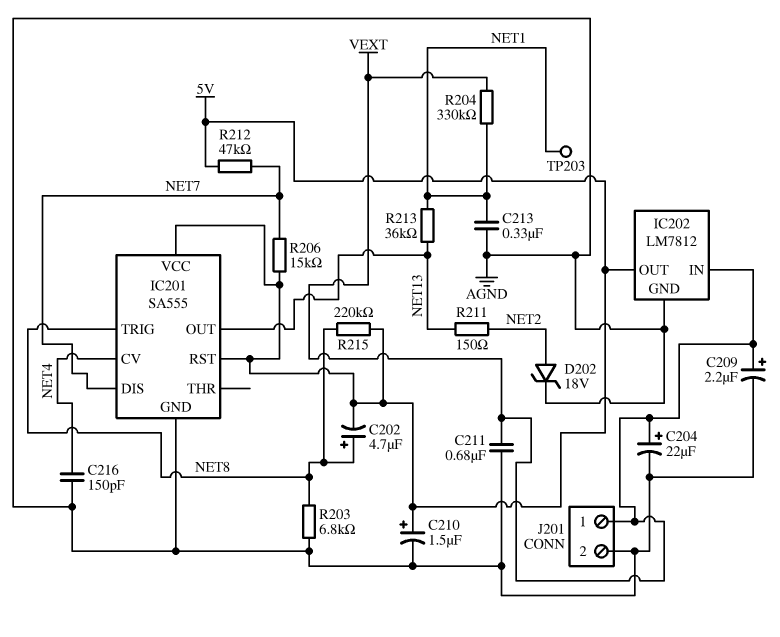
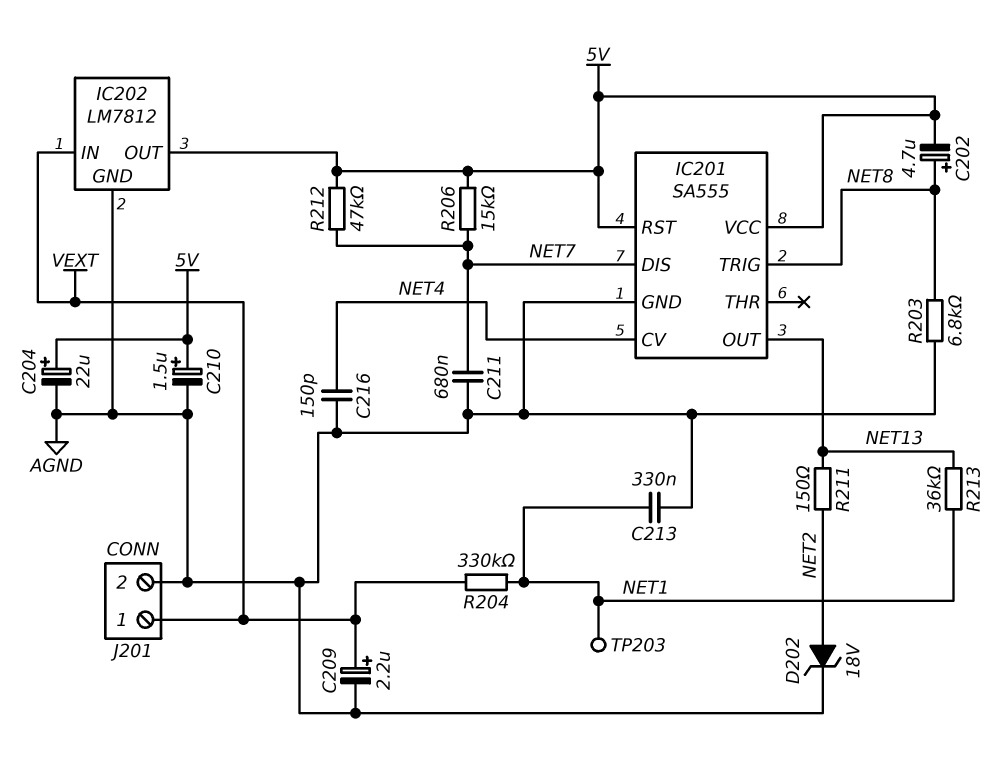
C204: 22uF (plus VEXT, minus AGND) -> 22uF (plus 5V, minus AGND)
C211: 680nF (AGND, VEXT) -> 680nF (AGND, NET7)
R215: 220k (5V, NET8) -> none

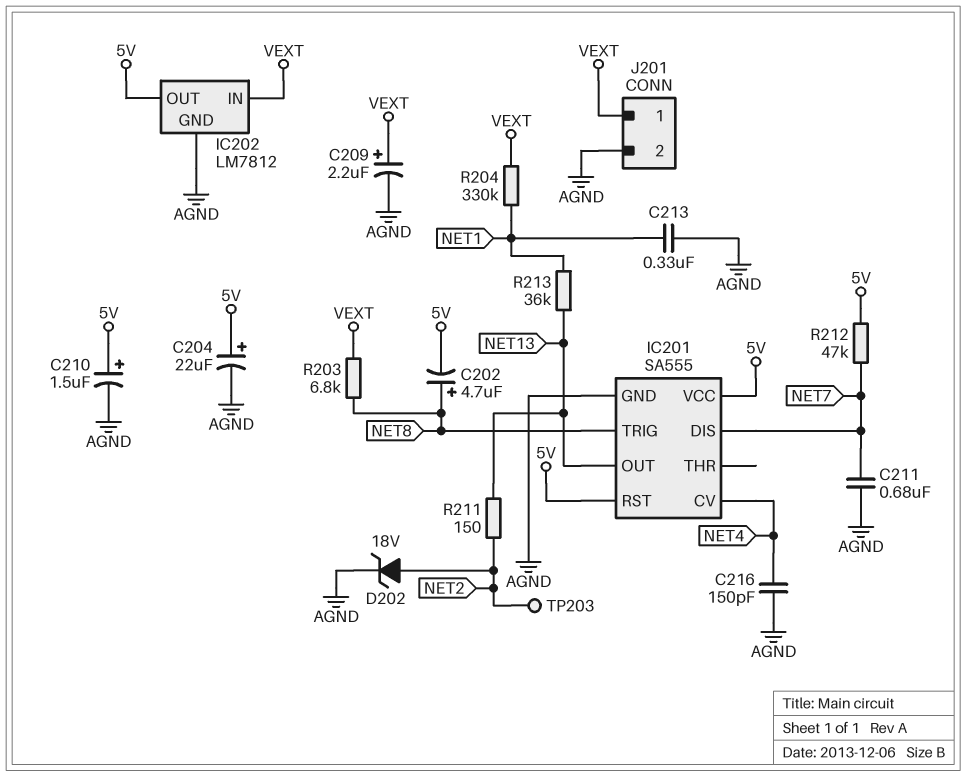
R203: 6.8k (AGND, NET8) -> 6.8k (NET8, VEXT)
R206: 15k (5V, NET7) -> none
TP203: test point (NET1) -> test point (NET2)

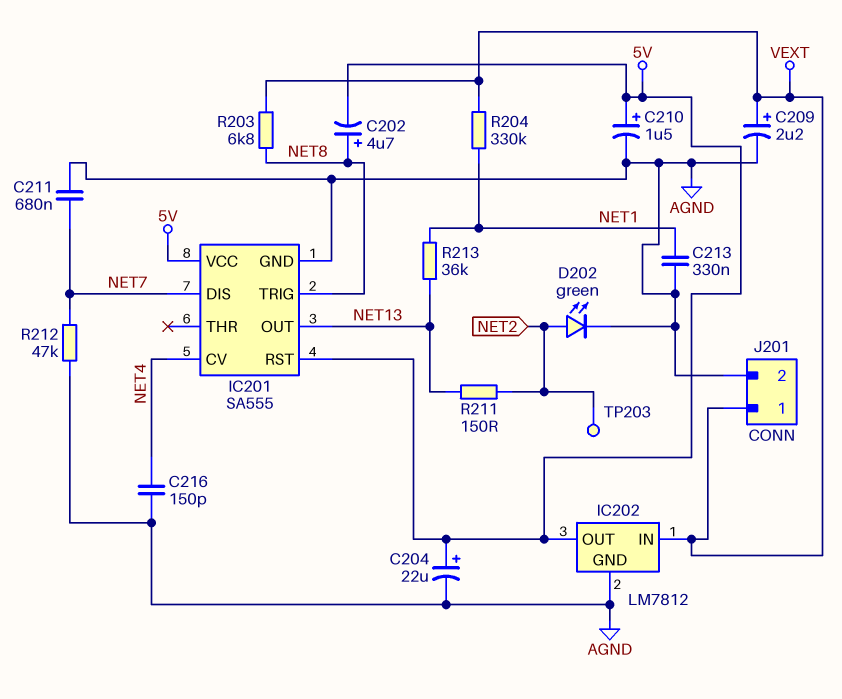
D202: zener 18V (A NET2, K AGND) -> LED green (A NET2, K AGND)
R212: 47k (5V, NET7) -> 47k (AGND, NET7)

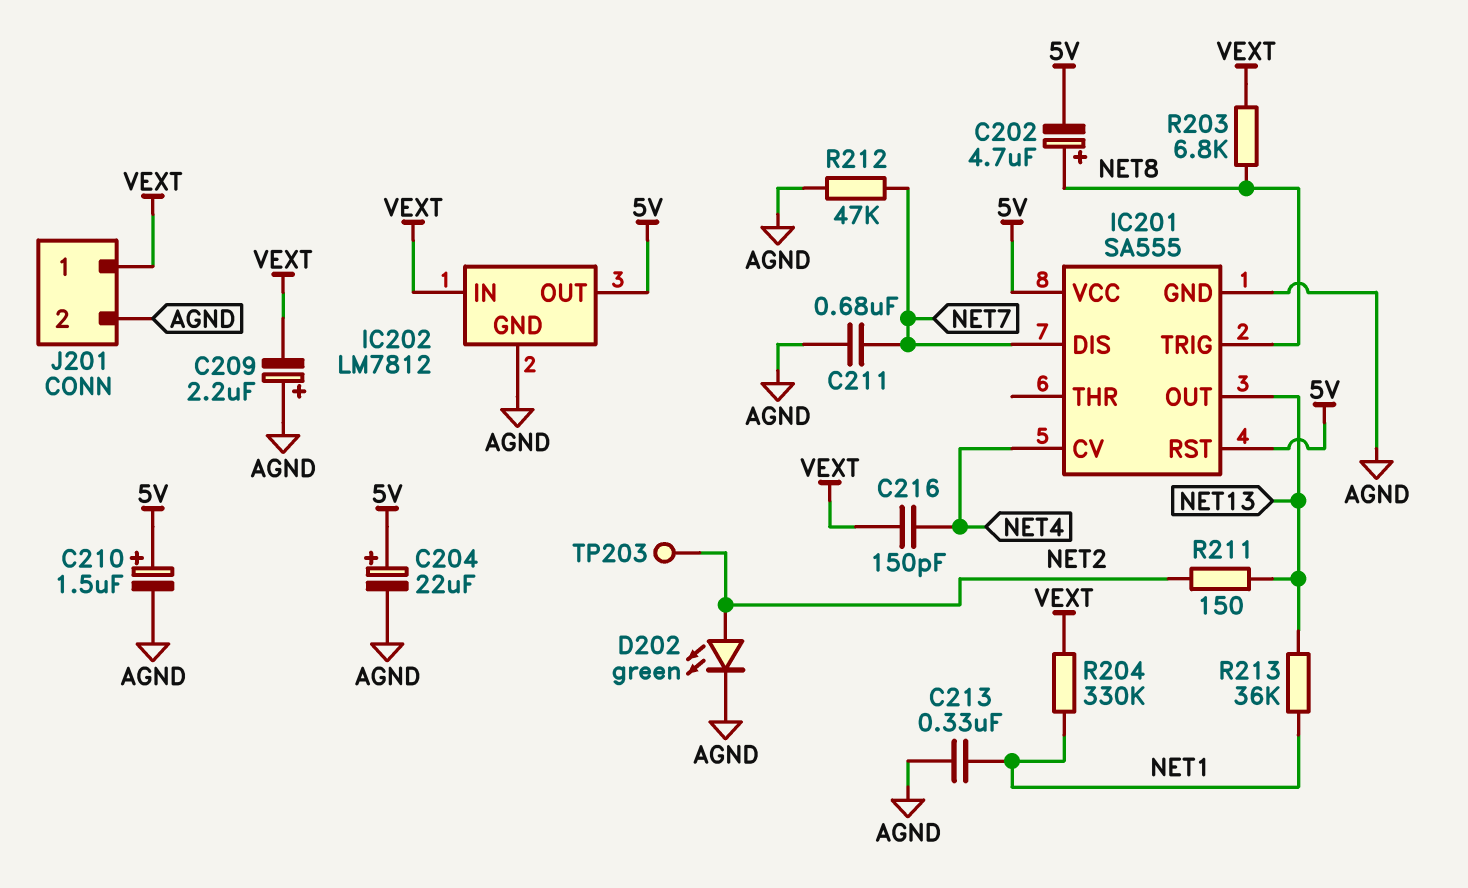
C209: 2.2uF (plus VEXT, minus AGND) -> 2.2uF (plus AGND, minus VEXT)
C216: 150pF (AGND, NET4) -> 150pF (NET4, VEXT)

